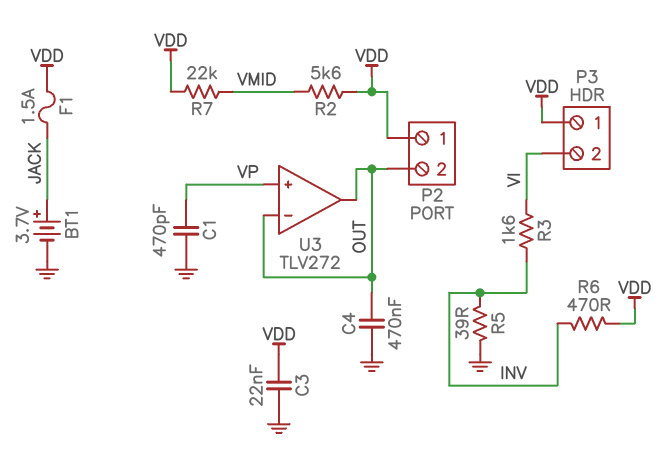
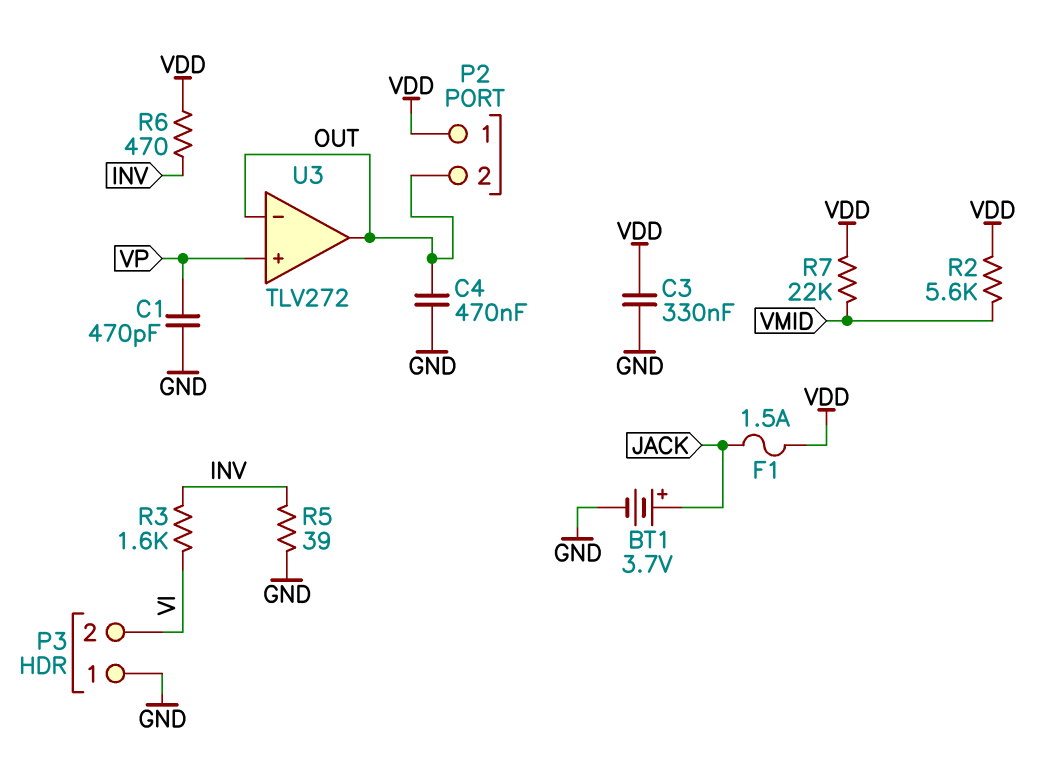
C3: 22nF (GND, VDD) -> 330nF (GND, VDD)
P3 pin 1: VDD -> GND

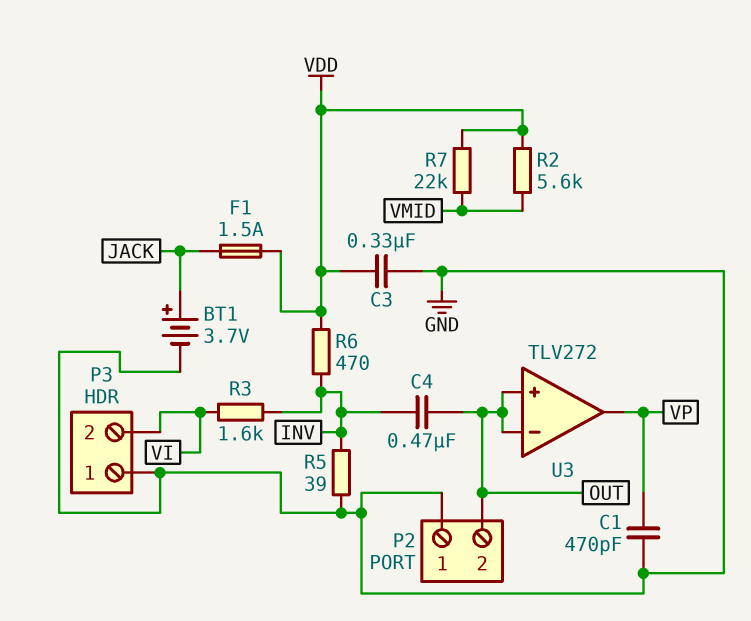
C4: 470nF (GND, OUT) -> 470nF (INV, OUT)
P2 pin 1: VDD -> GND
U3 pin in+: VP -> OUT
U3 pin out: OUT -> VP

